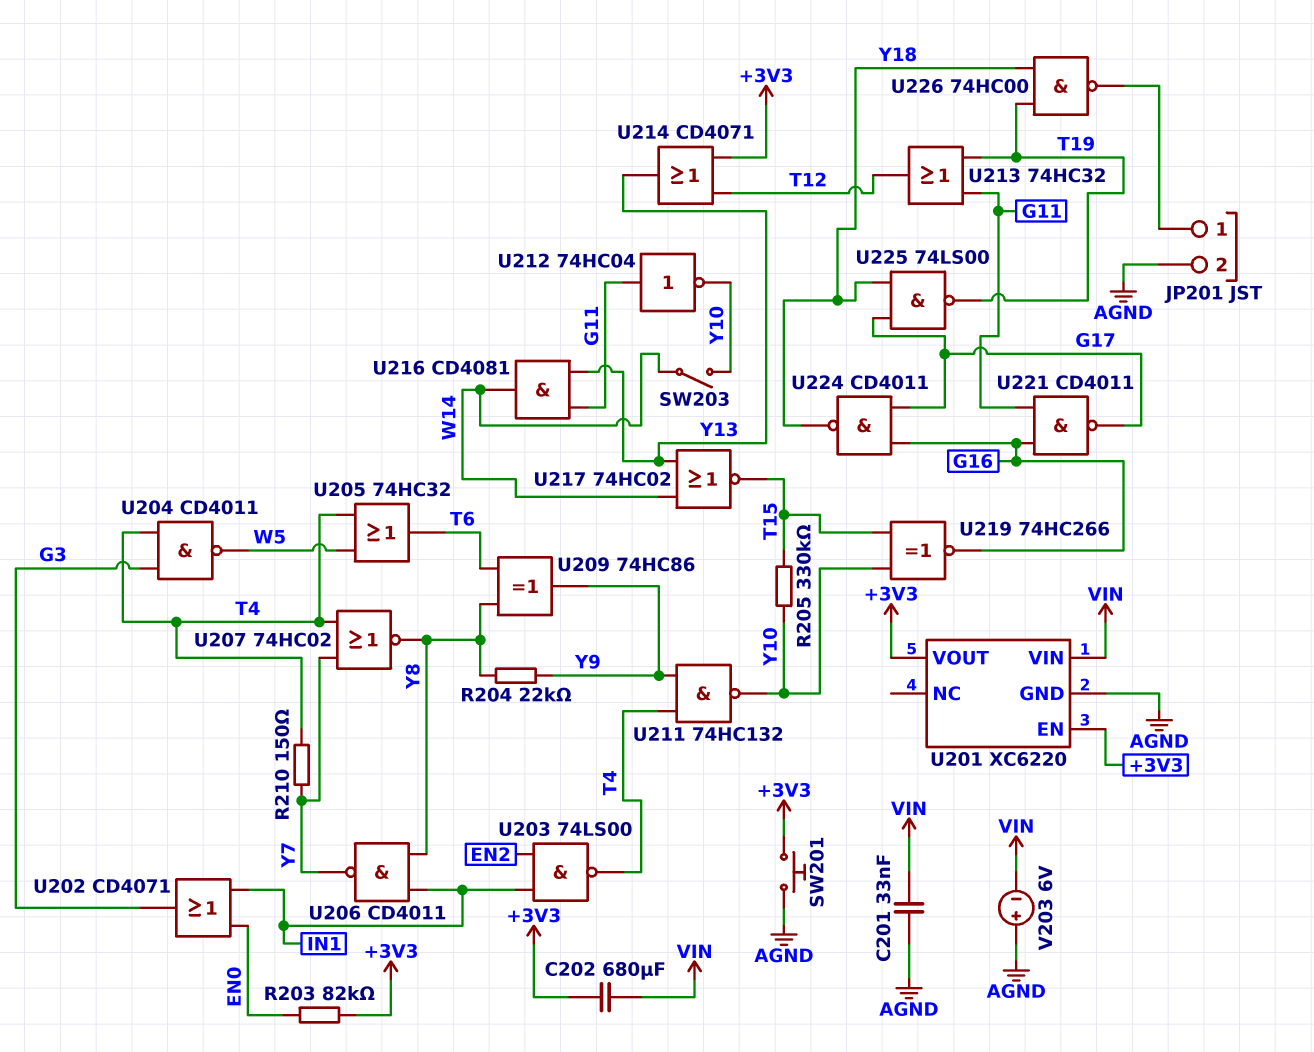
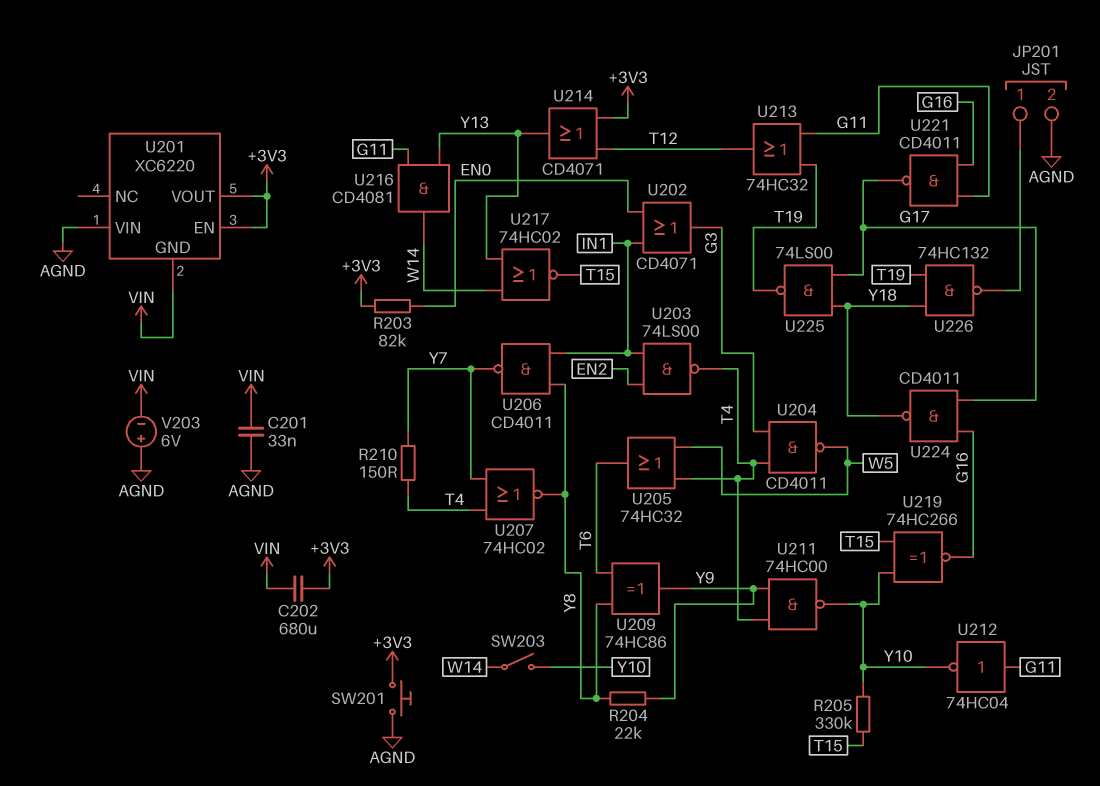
U201 pin GND: AGND -> VIN
U201 pin VIN: VIN -> AGND
U211: NAND 74HC132 (in T4, in Y9, out Y10) -> NAND 74HC00 (in T4, in Y9, out Y10)
U226: NAND 74HC00 (in T19, in Y18, out JP201/1) -> NAND 74HC132 (in T19, in Y18, out JP201/1)

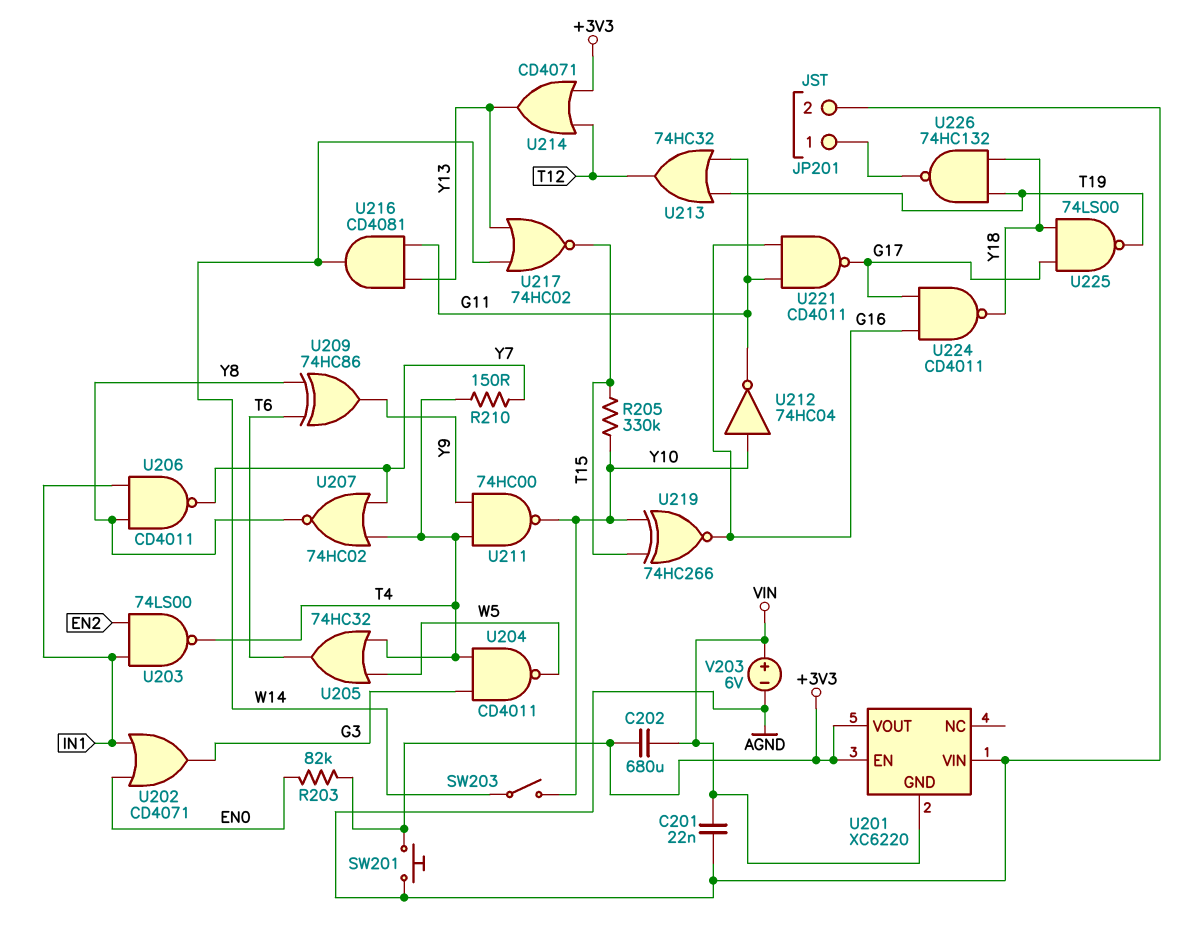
C201: 33nF (AGND, VIN) -> 22nF (AGND, VIN)
R204: 22k (Y8, Y9) -> none
U212: NOT 74HC04 (in G11, out Y10) -> NOT 74HC04 (in Y10, out G11)
V203: 6V (plus AGND, minus VIN) -> 6V (plus VIN, minus AGND)

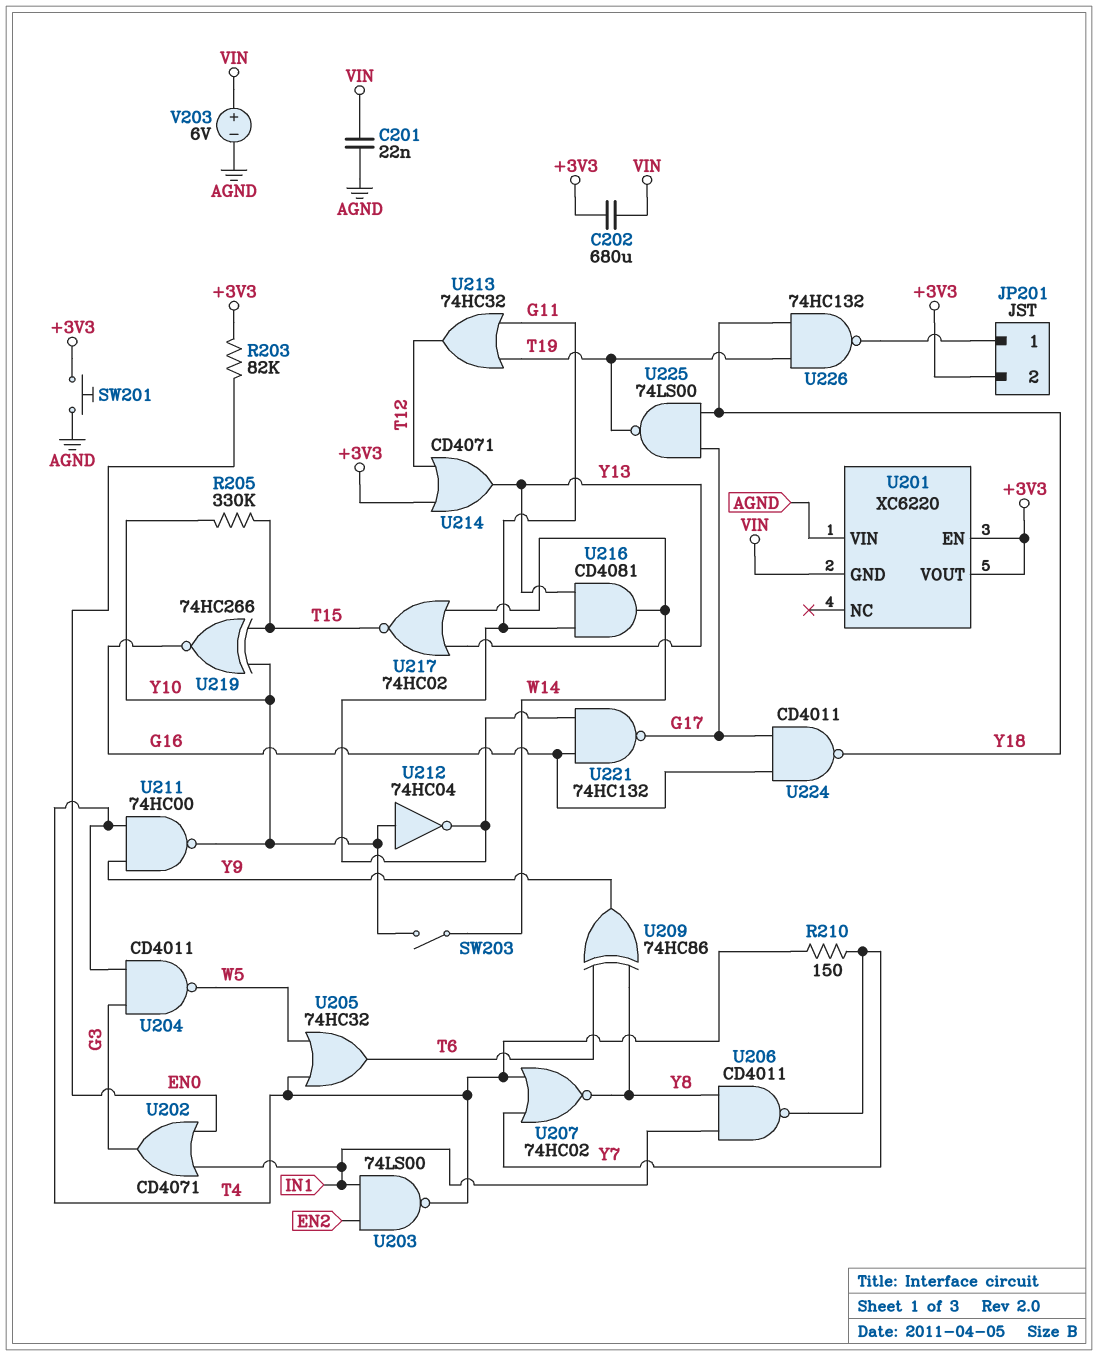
JP201 pin 2: AGND -> +3V3
U221: NAND CD4011 (in G11, in G16, out G17) -> NAND 74HC132 (in G11, in G16, out G17)

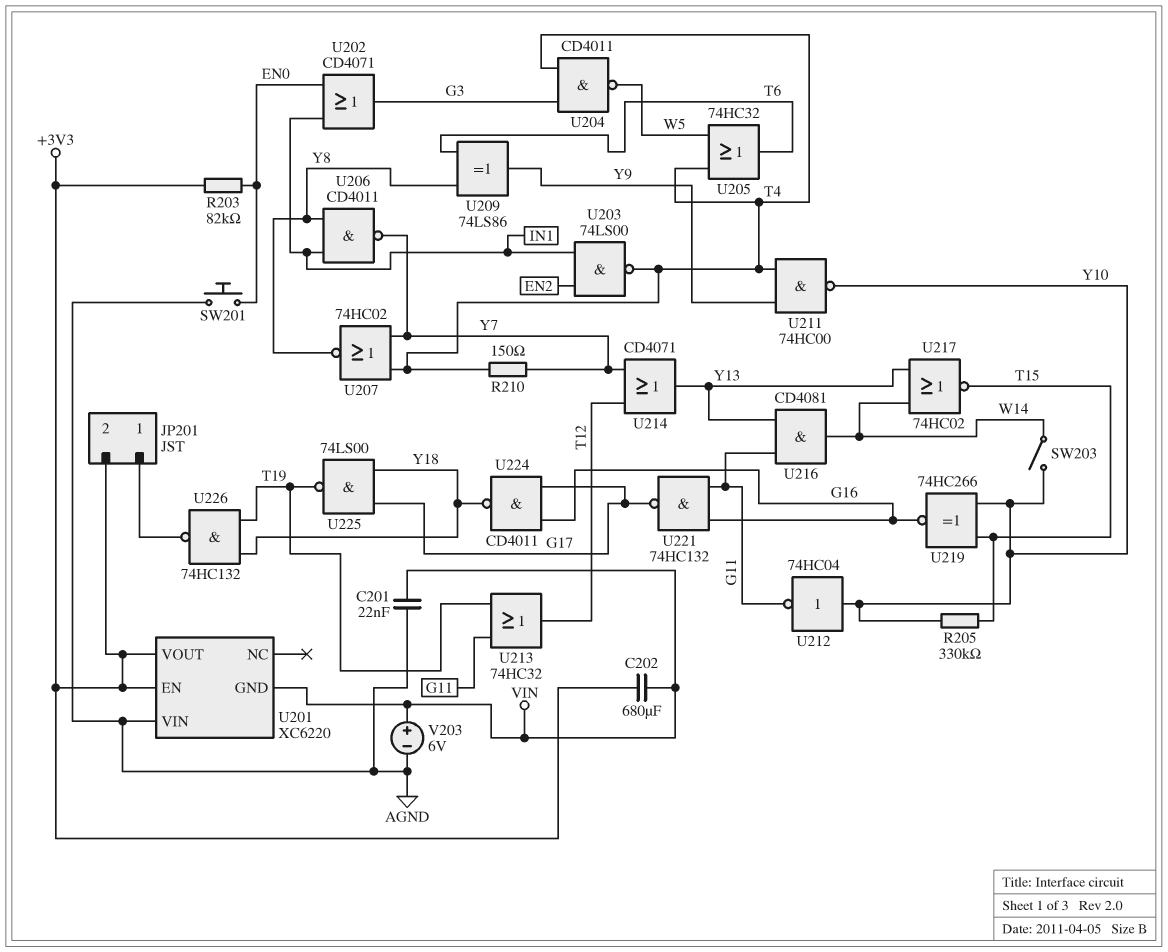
SW201: button (+3V3, AGND) -> button (AGND, EN0)
U209: XOR 74HC86 (in T6, in Y8, out Y9) -> XOR 74LS86 (in T6, in Y8, out Y9)
U214: OR CD4071 (in +3V3, in T12, out Y13) -> OR CD4071 (in T12, in Y7, out Y13)

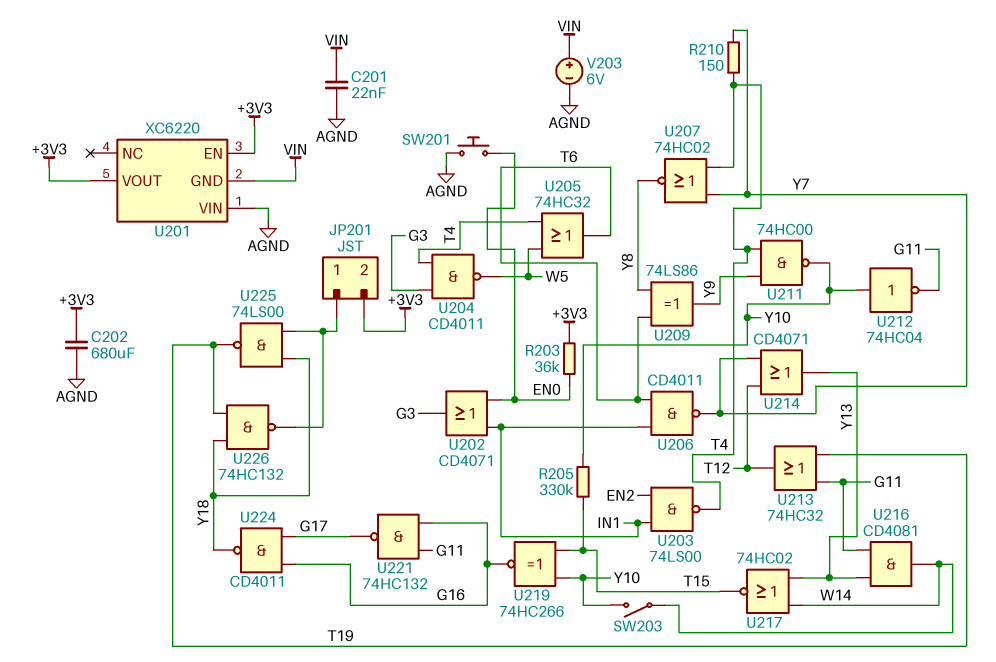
C202: 680uF (+3V3, VIN) -> 680uF (+3V3, AGND)
R203: 82k (+3V3, EN0) -> 36k (+3V3, EN0)
U206: NAND CD4011 (in IN1, in Y8, out Y7) -> NAND CD4011 (in IN1, in T6, out Y7)
U225: NAND 74LS00 (in G17, in Y18, out T19) -> NAND 74LS00 (in JP201/1, in Y18, out T19)

